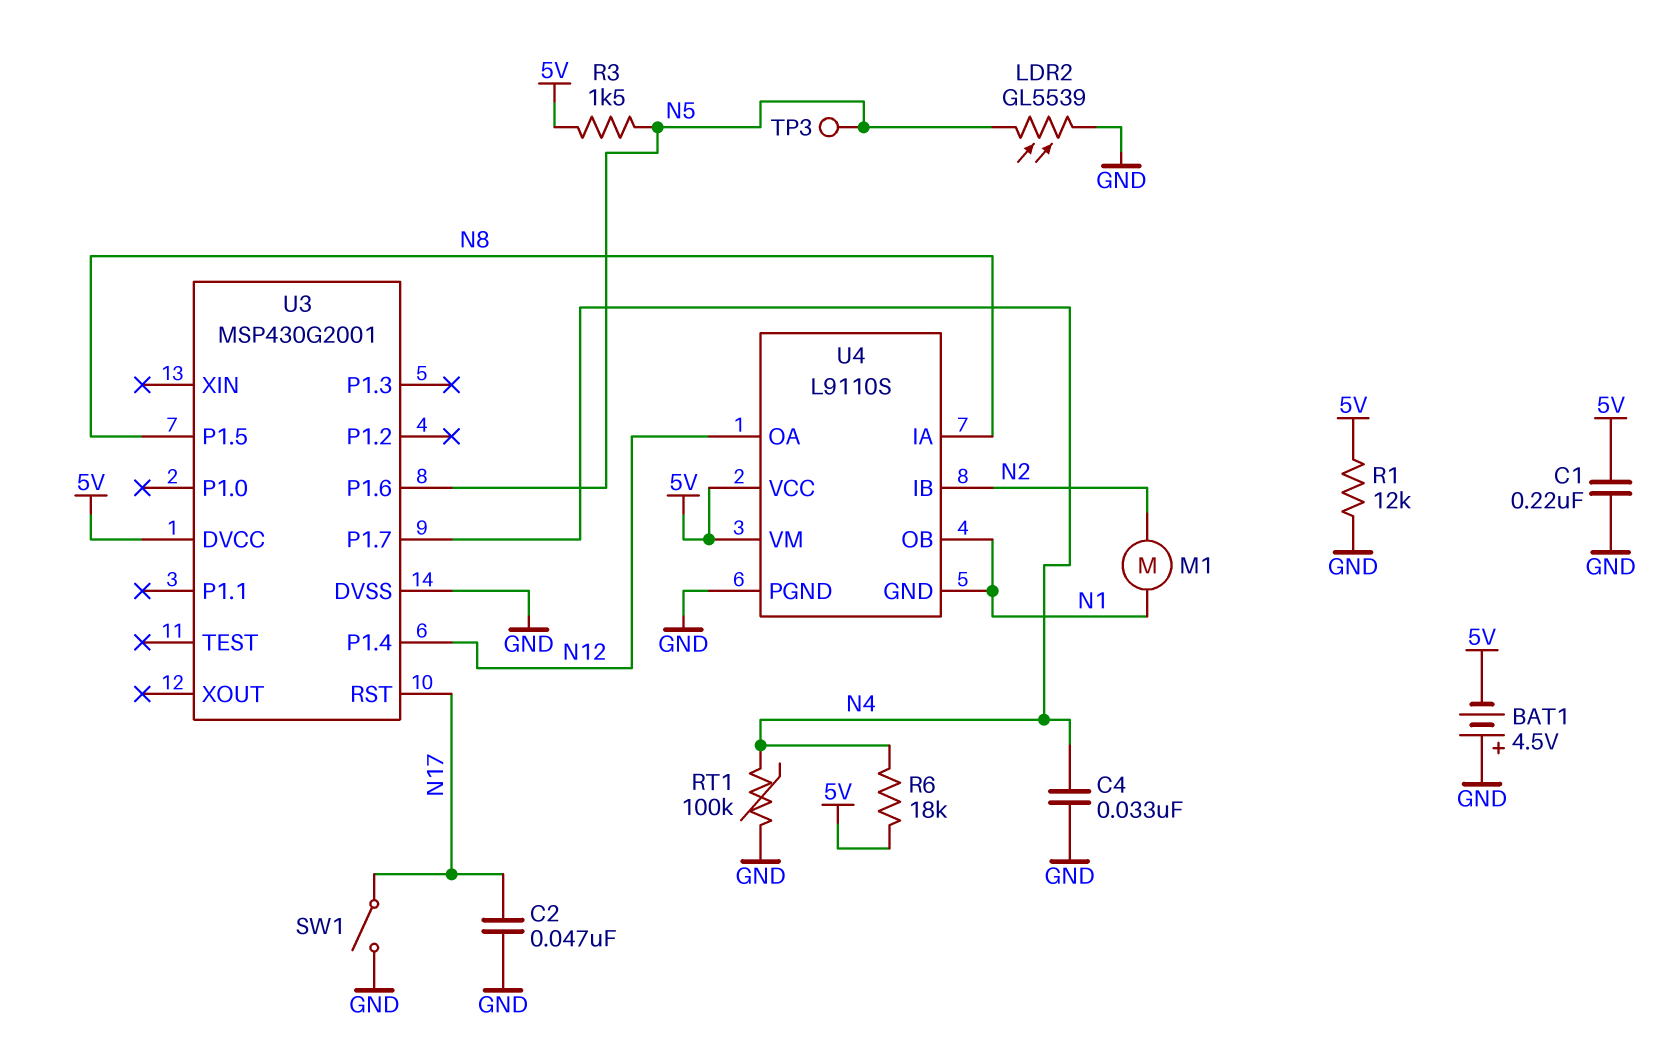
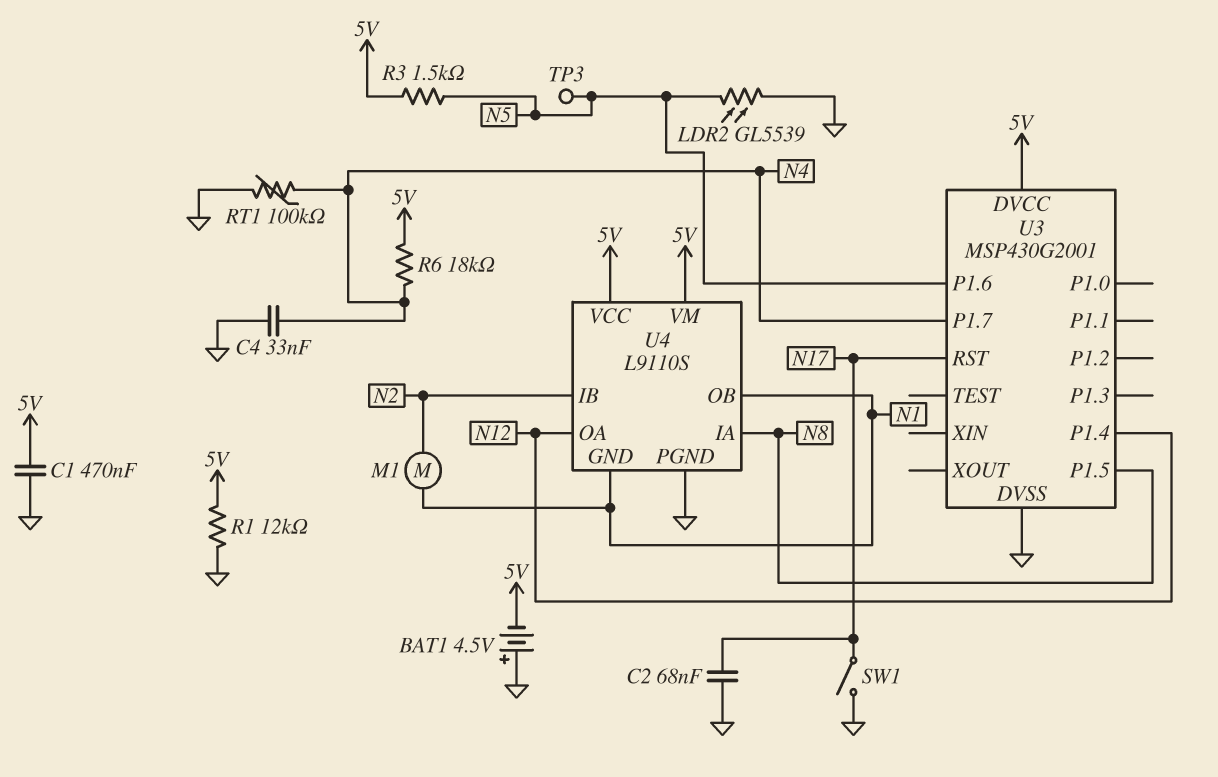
C1: 220nF (5V, GND) -> 470nF (5V, GND)
C2: 47nF (GND, N17) -> 68nF (GND, N17)

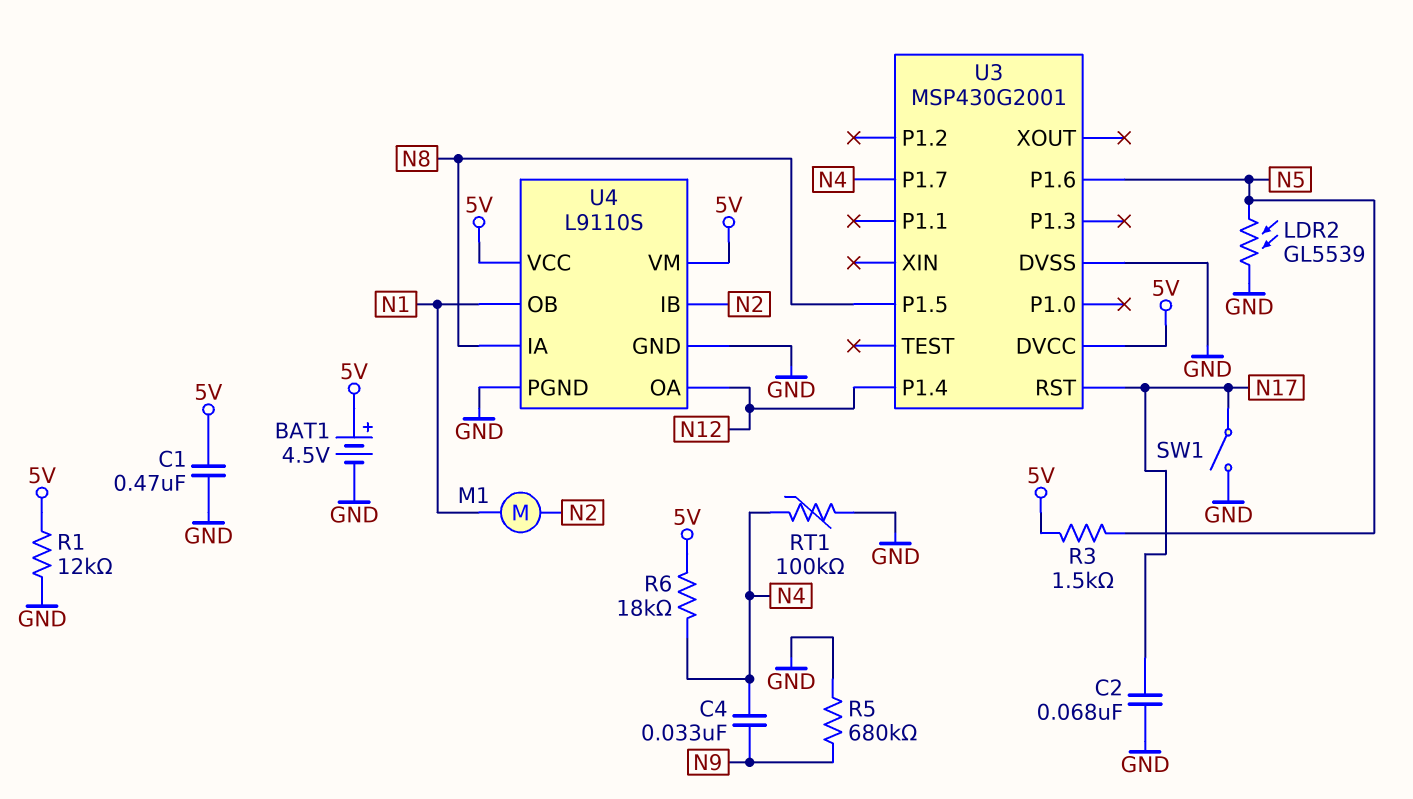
BAT1: 4.5V (plus GND, minus 5V) -> 4.5V (plus 5V, minus GND)
C4: 33nF (GND, N4) -> 33nF (N4, N9)
R5: none -> 680k (GND, N9)
TP3: test point (N5) -> none
U4 pin GND: N1 -> GND

